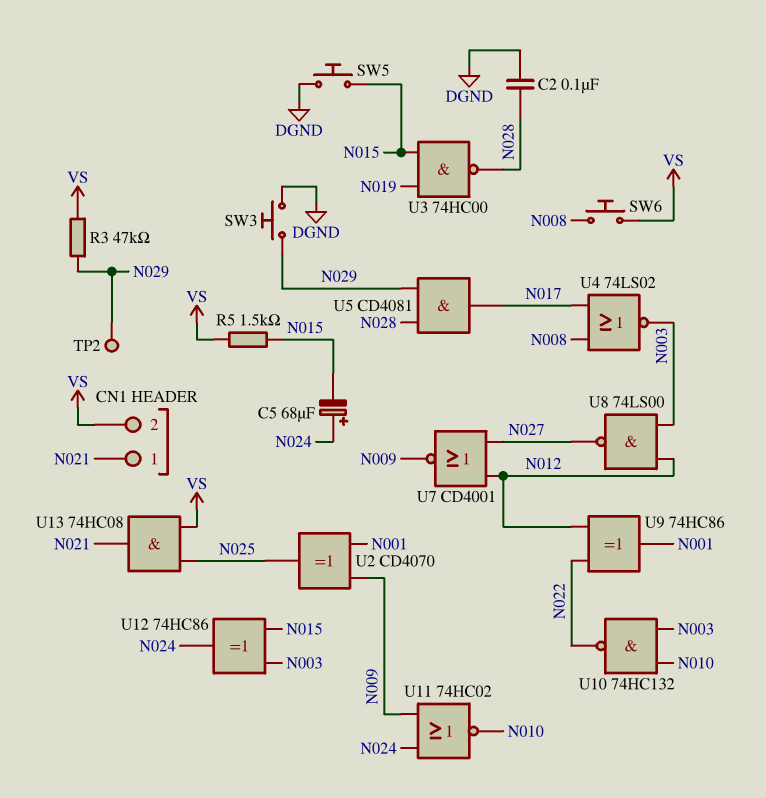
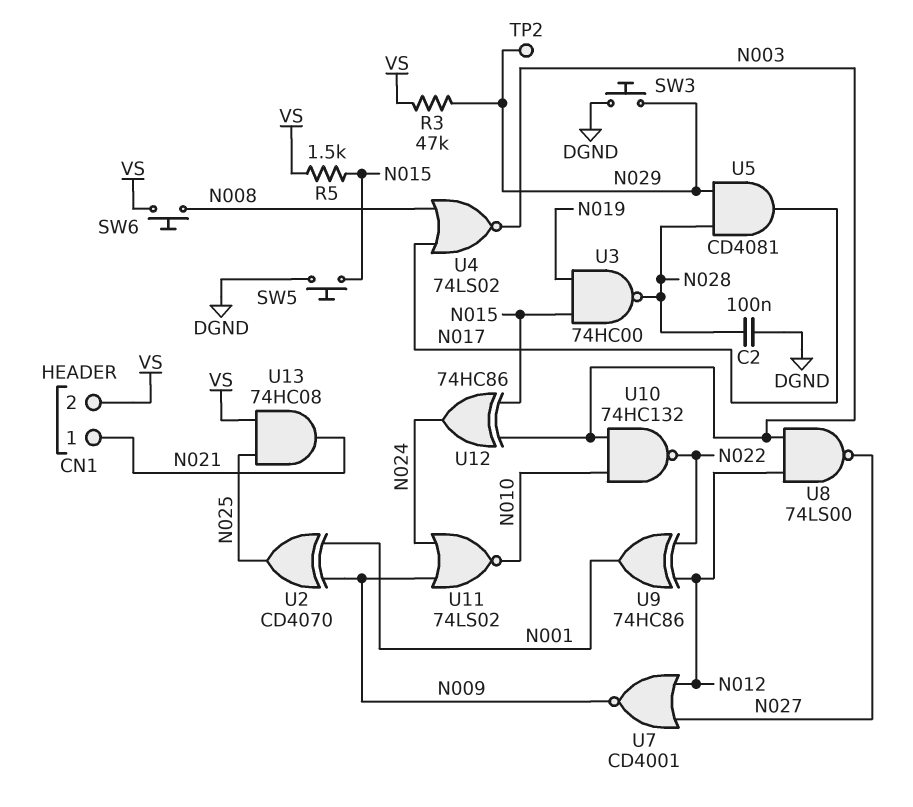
C5: 68uF (plus N024, minus N015) -> none
U11: NOR 74HC02 (in N009, in N024, out N010) -> NOR 74LS02 (in N009, in N024, out N010)

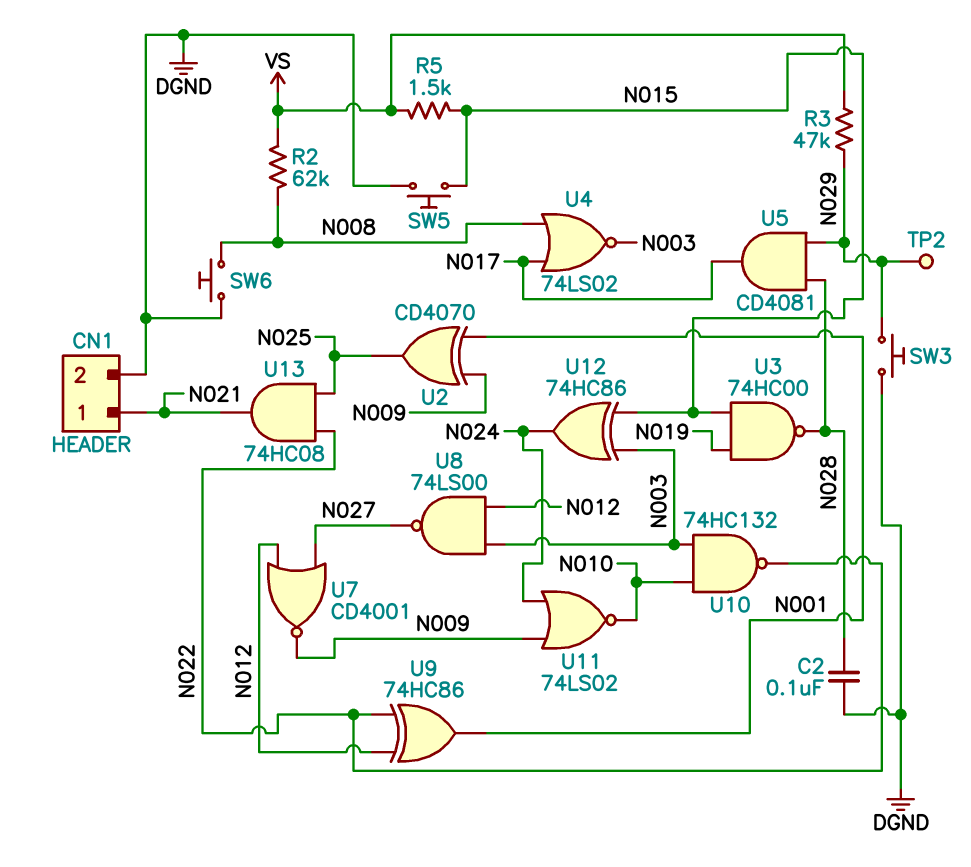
CN1 pin 2: VS -> DGND
R2: none -> 62k (N008, VS)
SW6: button (N008, VS) -> button (DGND, N008)
U13: AND 74HC08 (in N025, in VS, out N021) -> AND 74HC08 (in N022, in N025, out N021)

